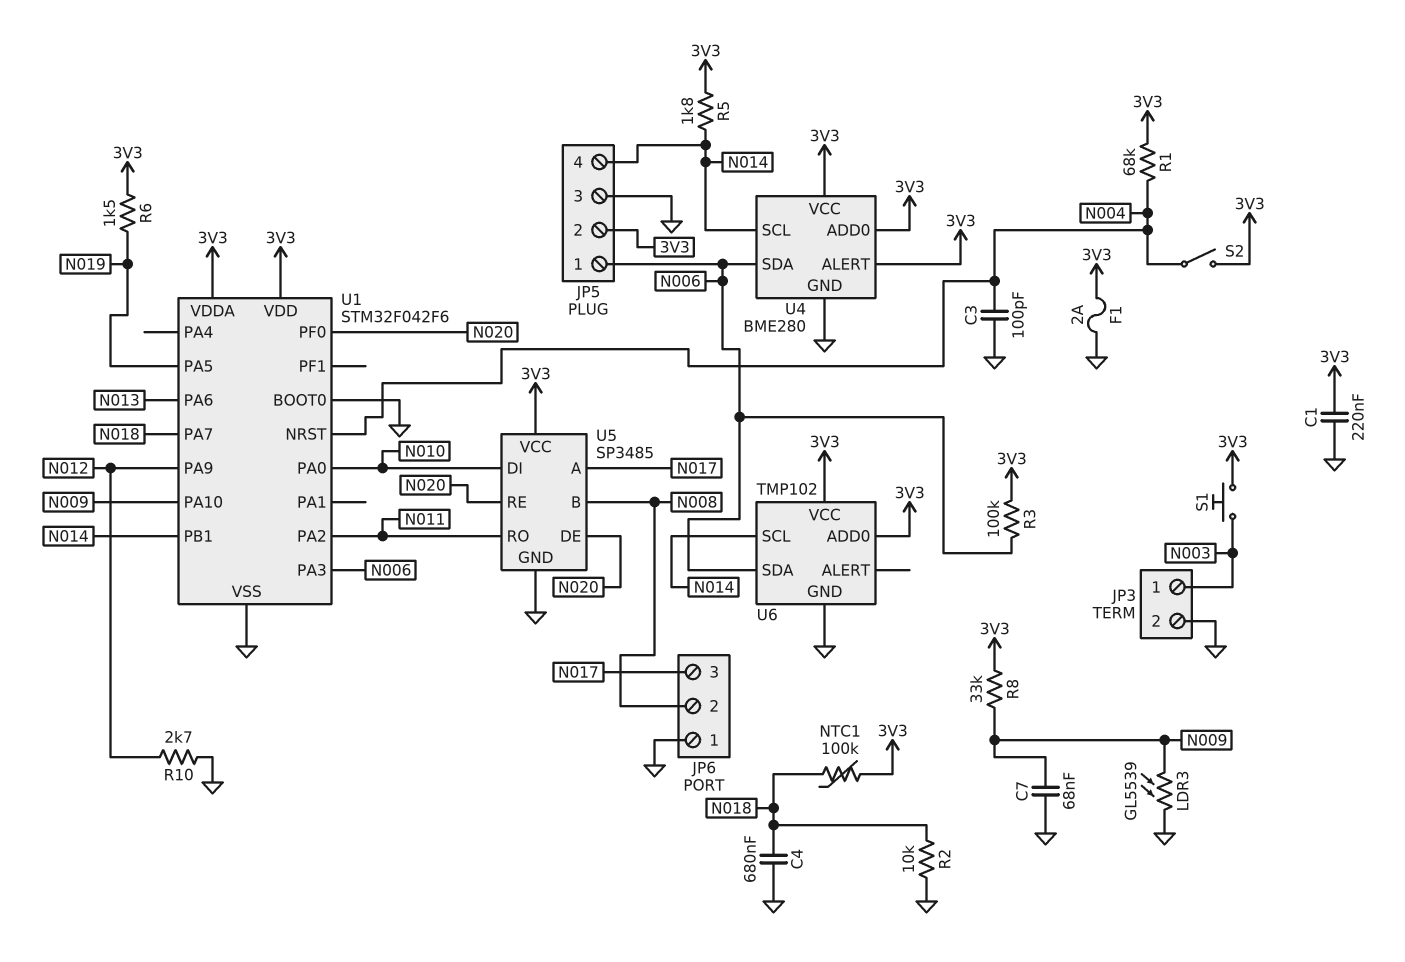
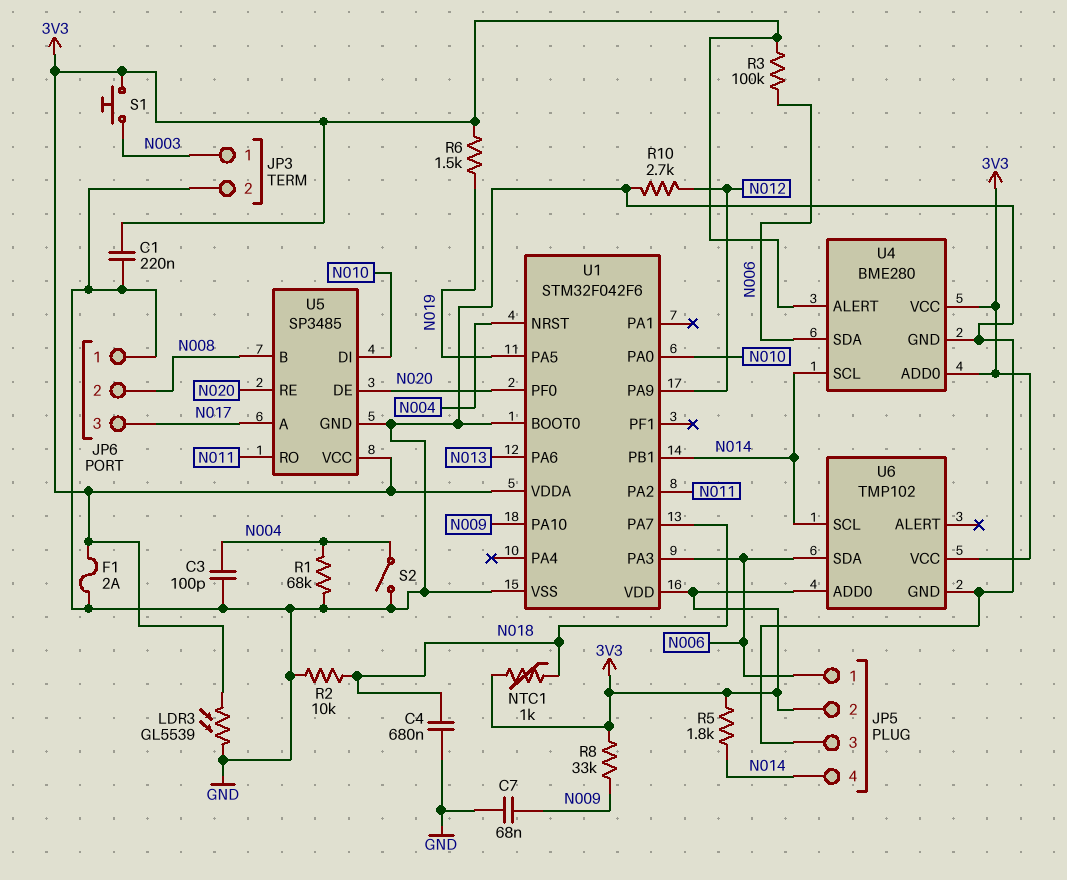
LDR3: GL5539 (GND, N009) -> GL5539 (3V3, GND)
NTC1: 100k (3V3, N018) -> 1k (3V3, N018)
R1: 68k (3V3, N004) -> 68k (GND, N004)
S2: switch (3V3, N004) -> switch (GND, N004)

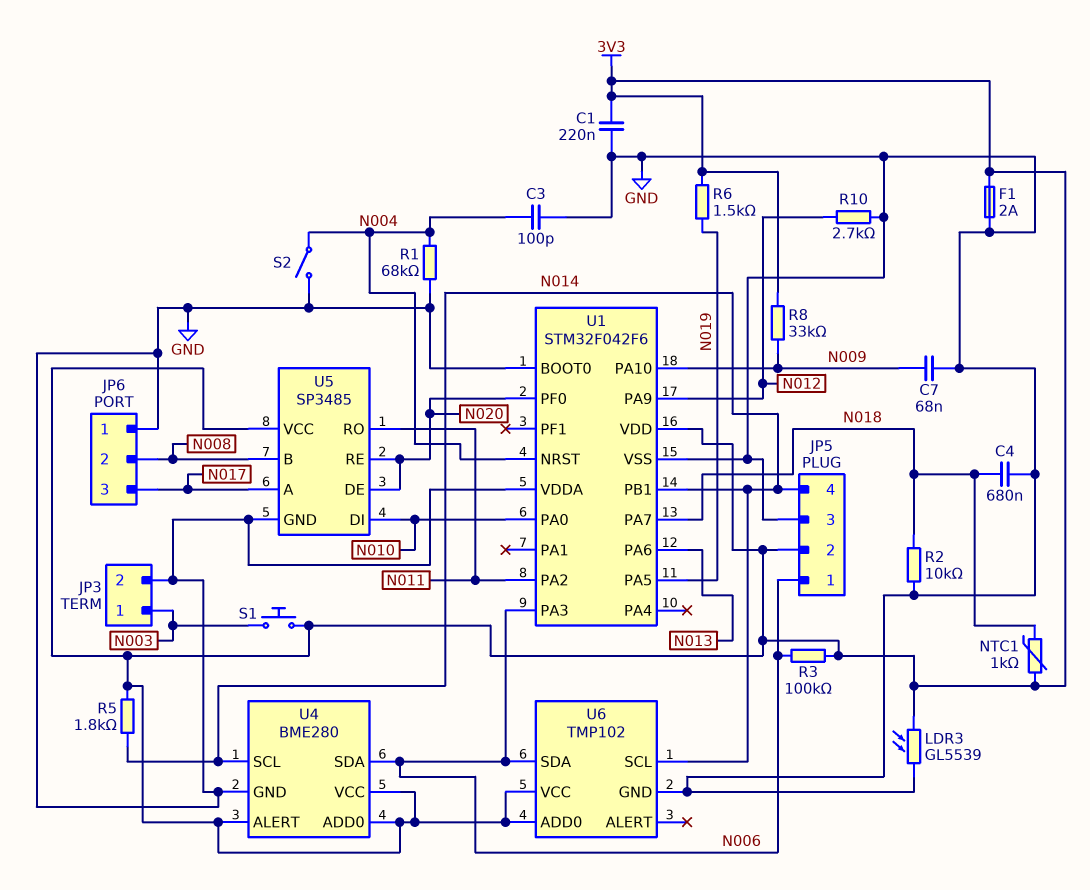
U1 pin VDDA: 3V3 -> GND

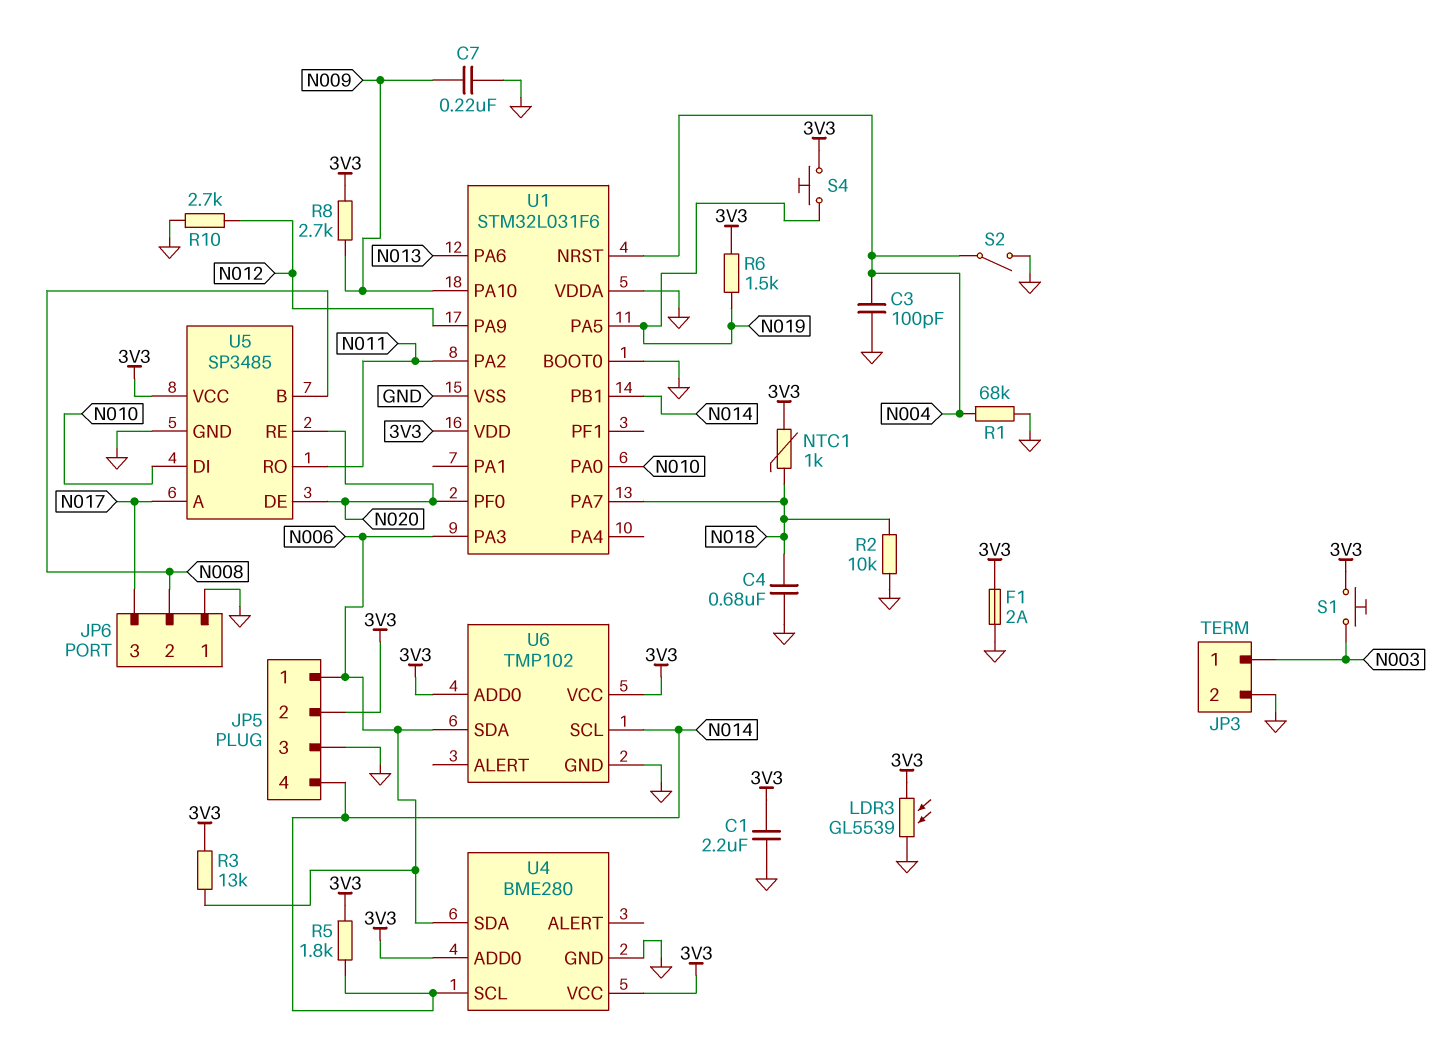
C1: 220nF (3V3, GND) -> 2.2uF (3V3, GND)
C7: 68nF (GND, N009) -> 220nF (GND, N009)
R3: 100k (3V3, N006) -> 13k (3V3, N006)
R8: 33k (3V3, N009) -> 2.7k (3V3, N009)
S4: none -> button (3V3, N019)
U1: STM32F042F6 -> STM32L031F6
U4 pin ALERT: 3V3 -> none

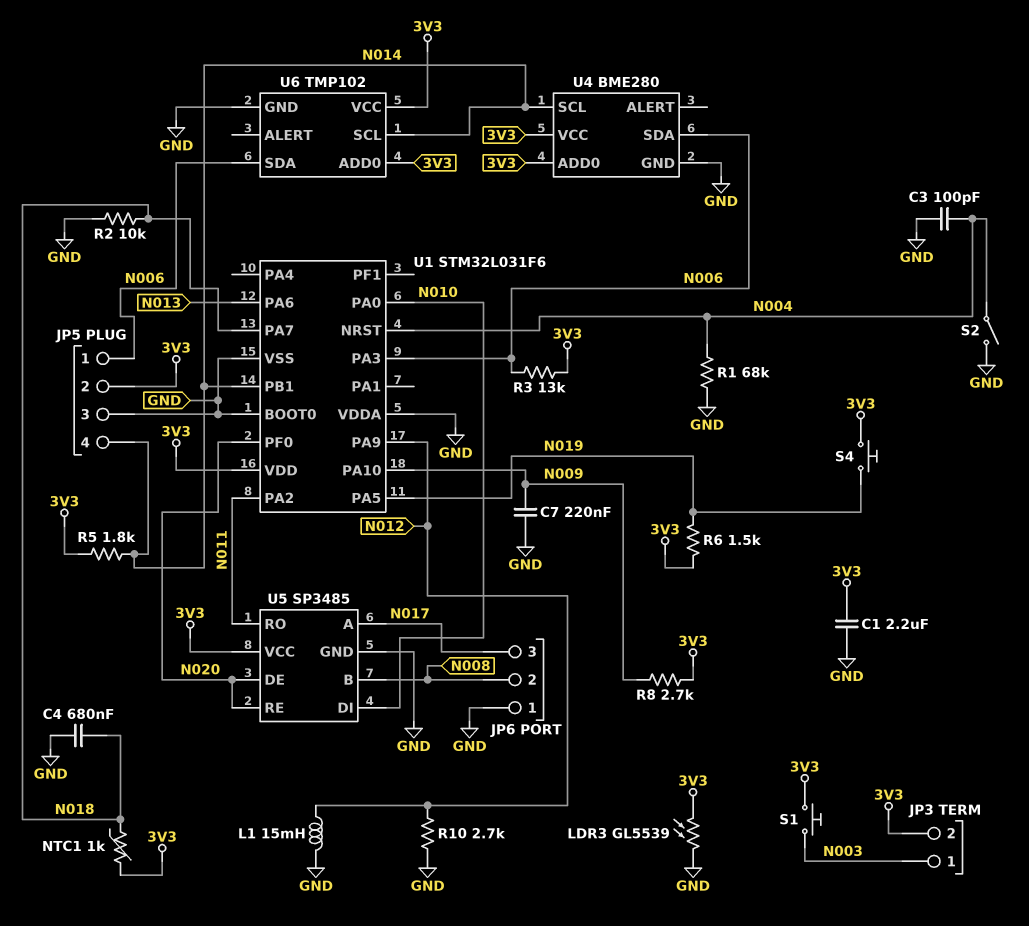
F1: 2A (3V3, GND) -> none
JP3 pin 2: GND -> 3V3
L1: none -> 15mH (GND, N012)

